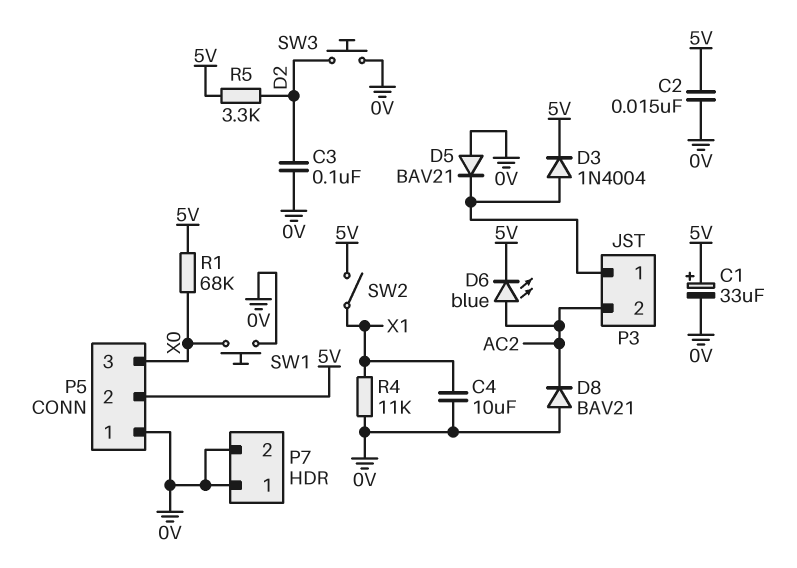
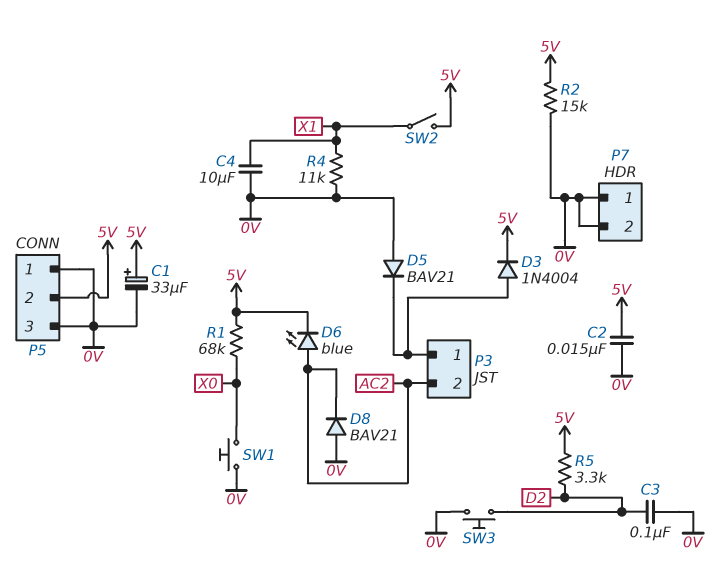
P5 pin 3: X0 -> 0V
R2: none -> 15k (0V, 5V)

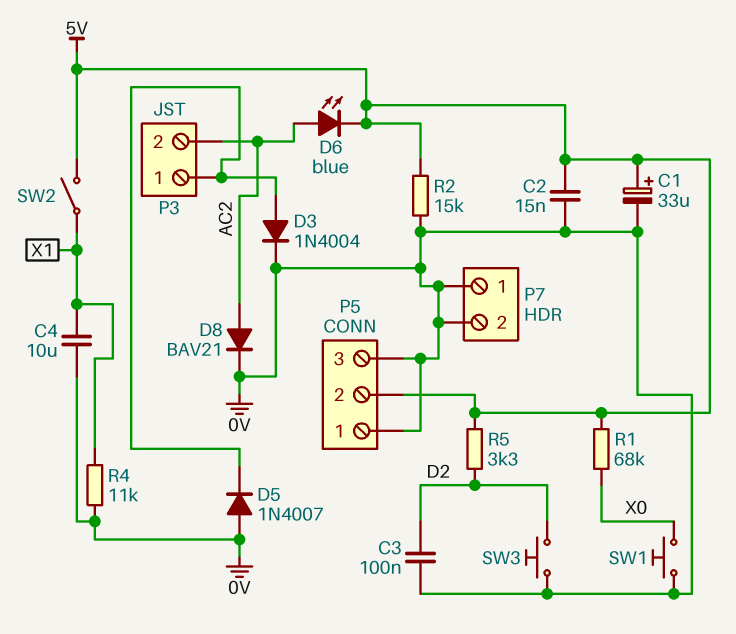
D3: diode 1N4004 (A P3/1, K 5V) -> diode 1N4004 (A P3/1, K 0V)
D5: diode BAV21 (A 0V, K P3/1) -> diode 1N4007 (A 0V, K P3/1)
D8: diode BAV21 (A 0V, K AC2) -> diode BAV21 (A AC2, K 0V)

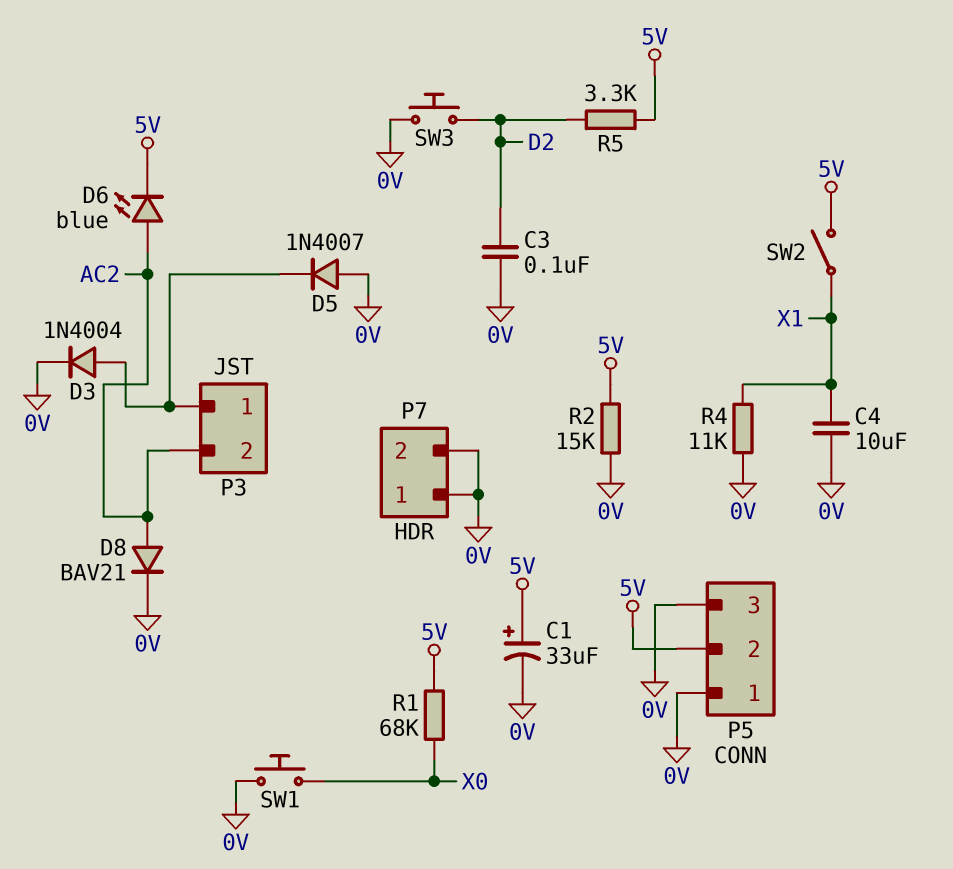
C2: 15nF (0V, 5V) -> none

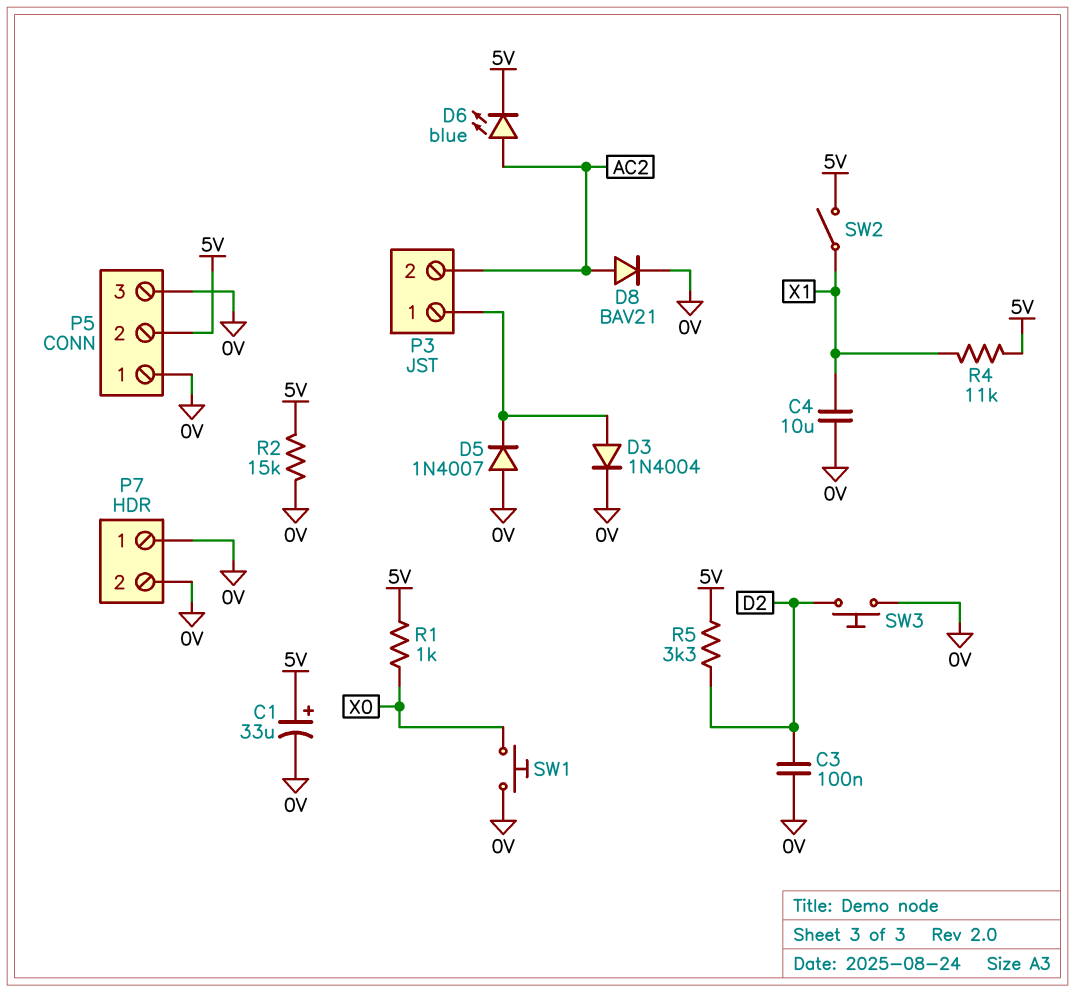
R1: 68k (5V, X0) -> 1k (5V, X0)
R4: 11k (0V, X1) -> 11k (5V, X1)

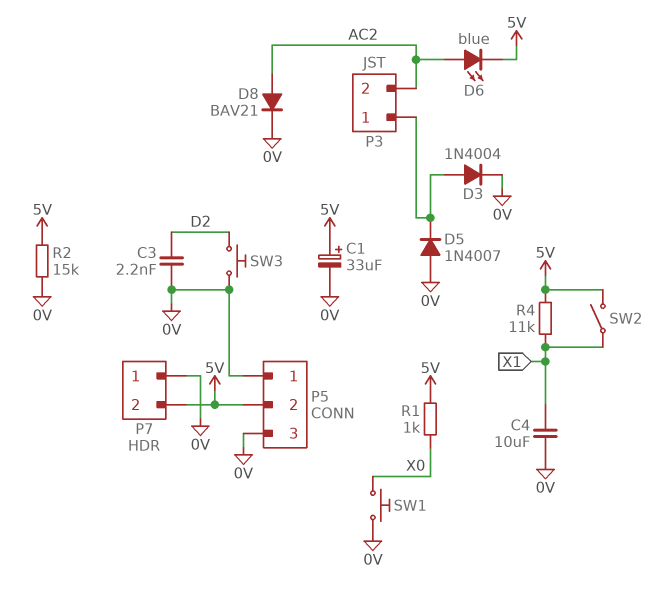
C3: 100nF (0V, D2) -> 2.2nF (0V, D2)
P7 pin 2: 0V -> 5V
R5: 3.3k (5V, D2) -> none

